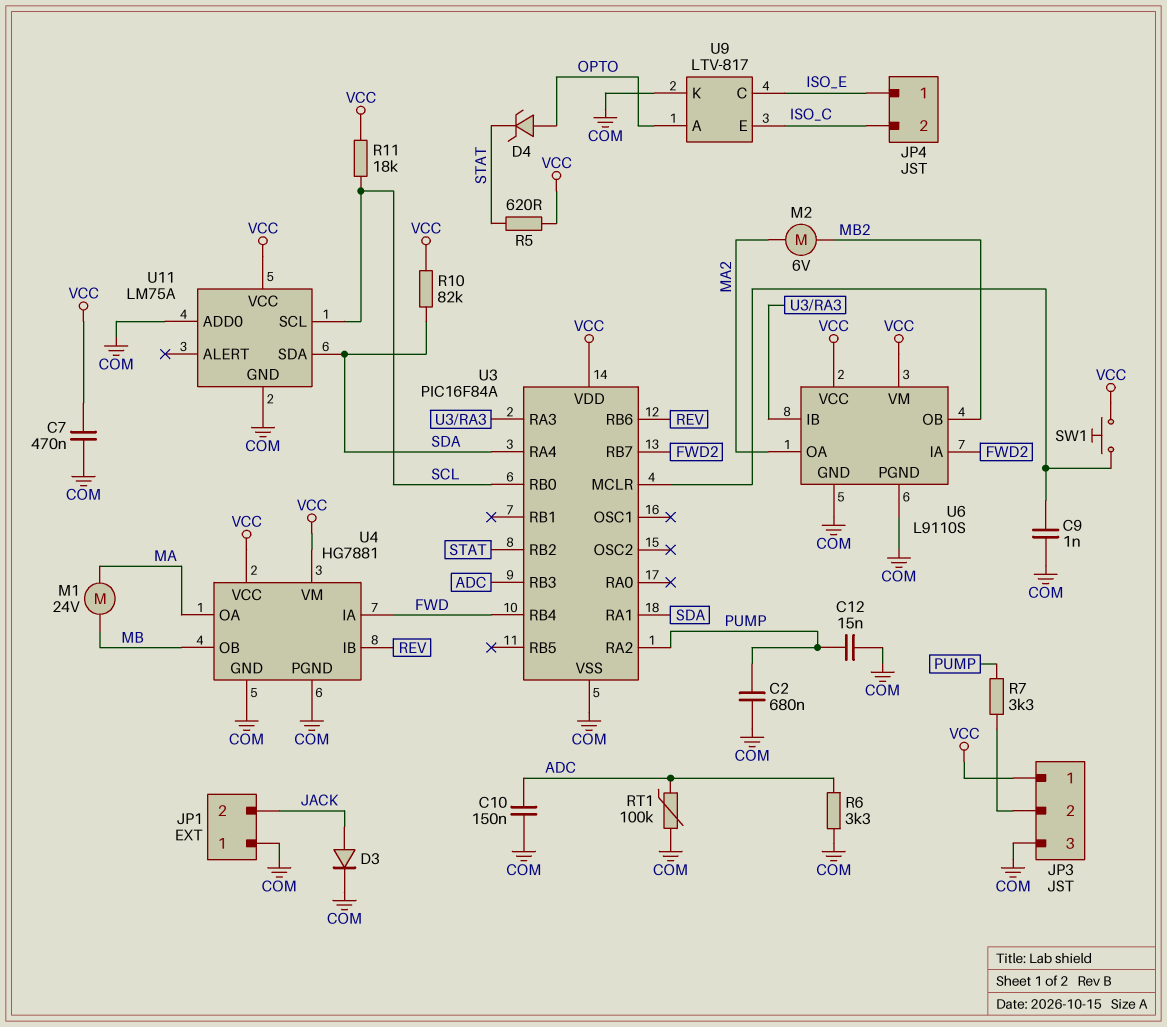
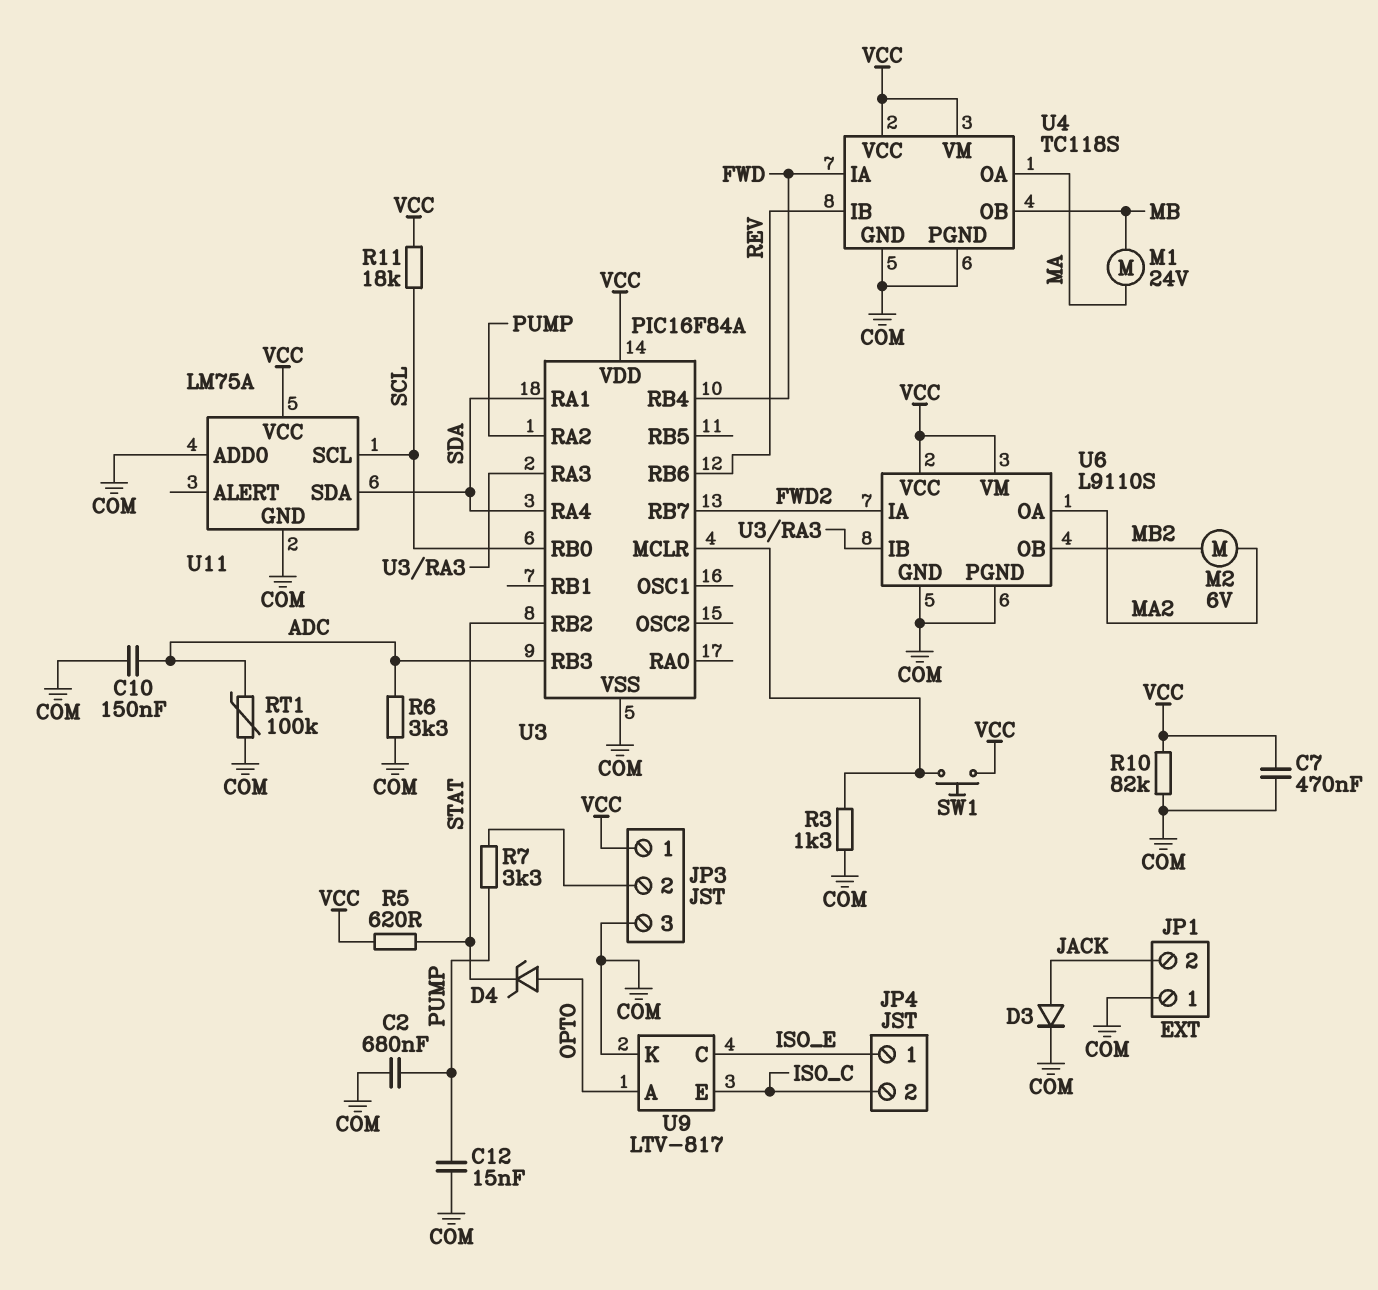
C9: 1nF (COM, U3/MCLR) -> none
R3: none -> 1.3k (COM, U3/MCLR)
R10: 82k (SDA, VCC) -> 82k (COM, VCC)
U4: HG7881 -> TC118S

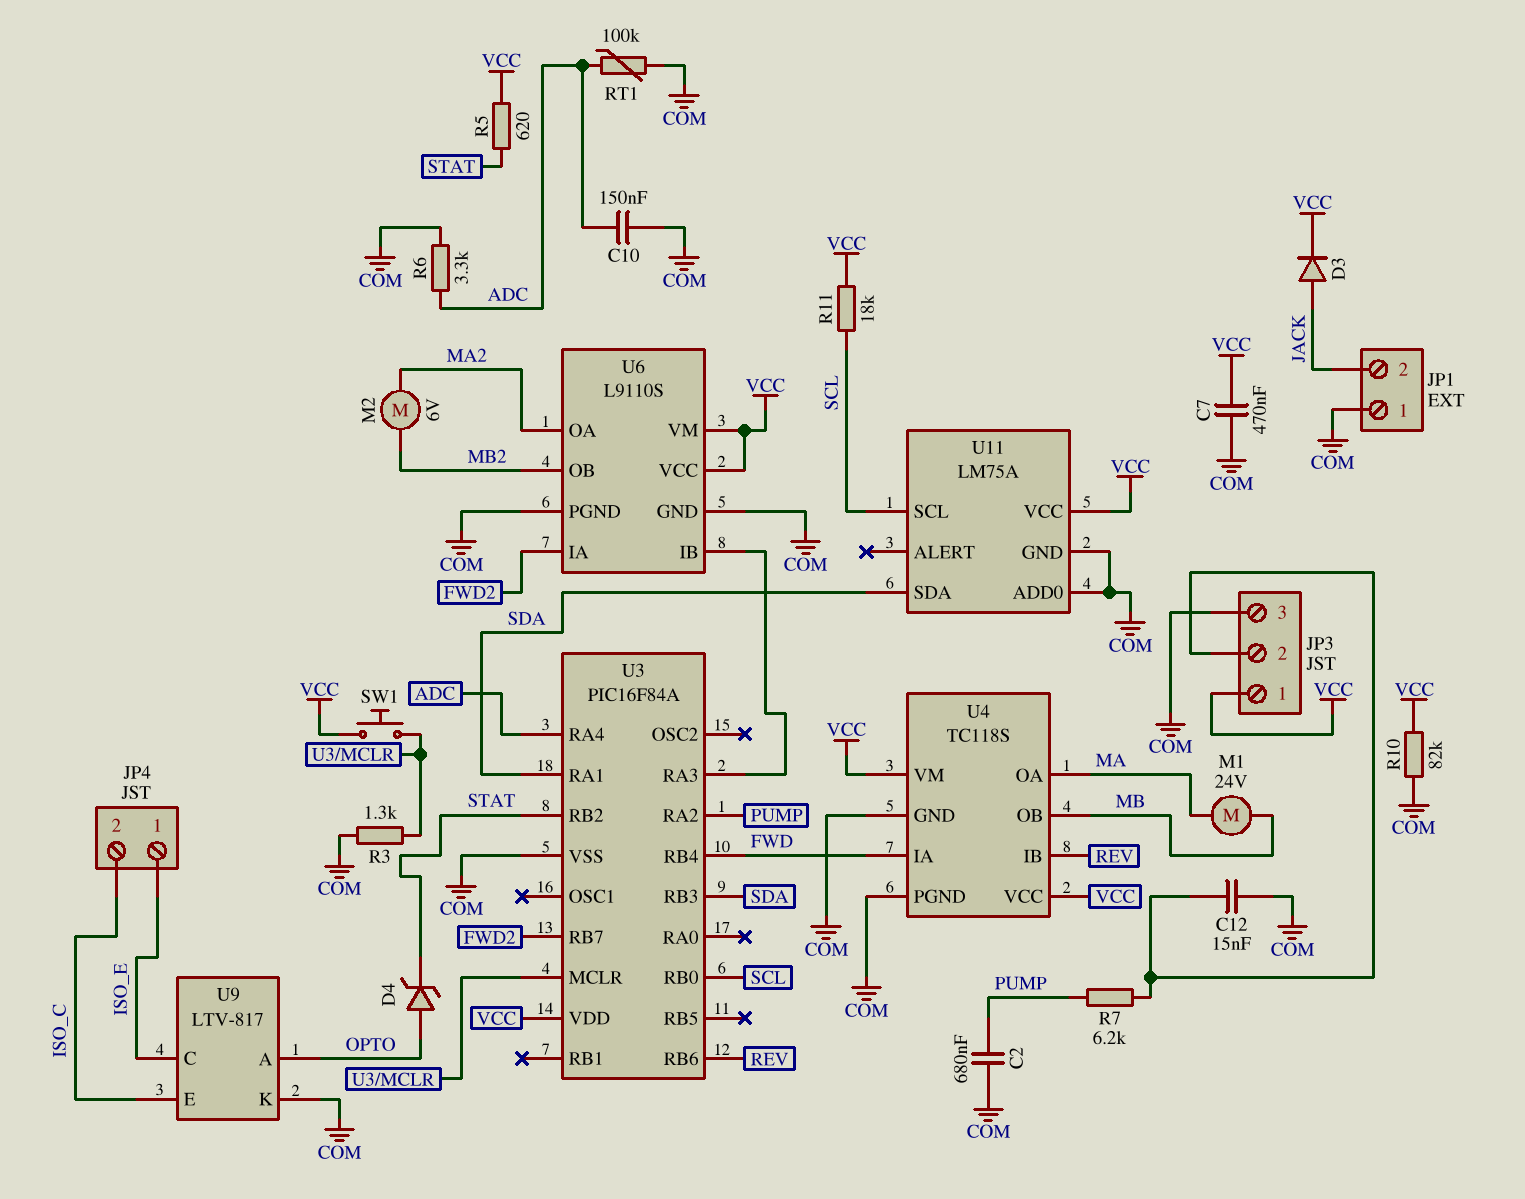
C12: 15nF (COM, PUMP) -> 15nF (COM, JP3/2)
D3: diode (A JACK, K COM) -> diode (A JACK, K VCC)
R7: 3.3k (JP3/2, PUMP) -> 6.2k (JP3/2, PUMP)
U3 pin RA4: SDA -> ADC
U3 pin RB3: ADC -> SDA

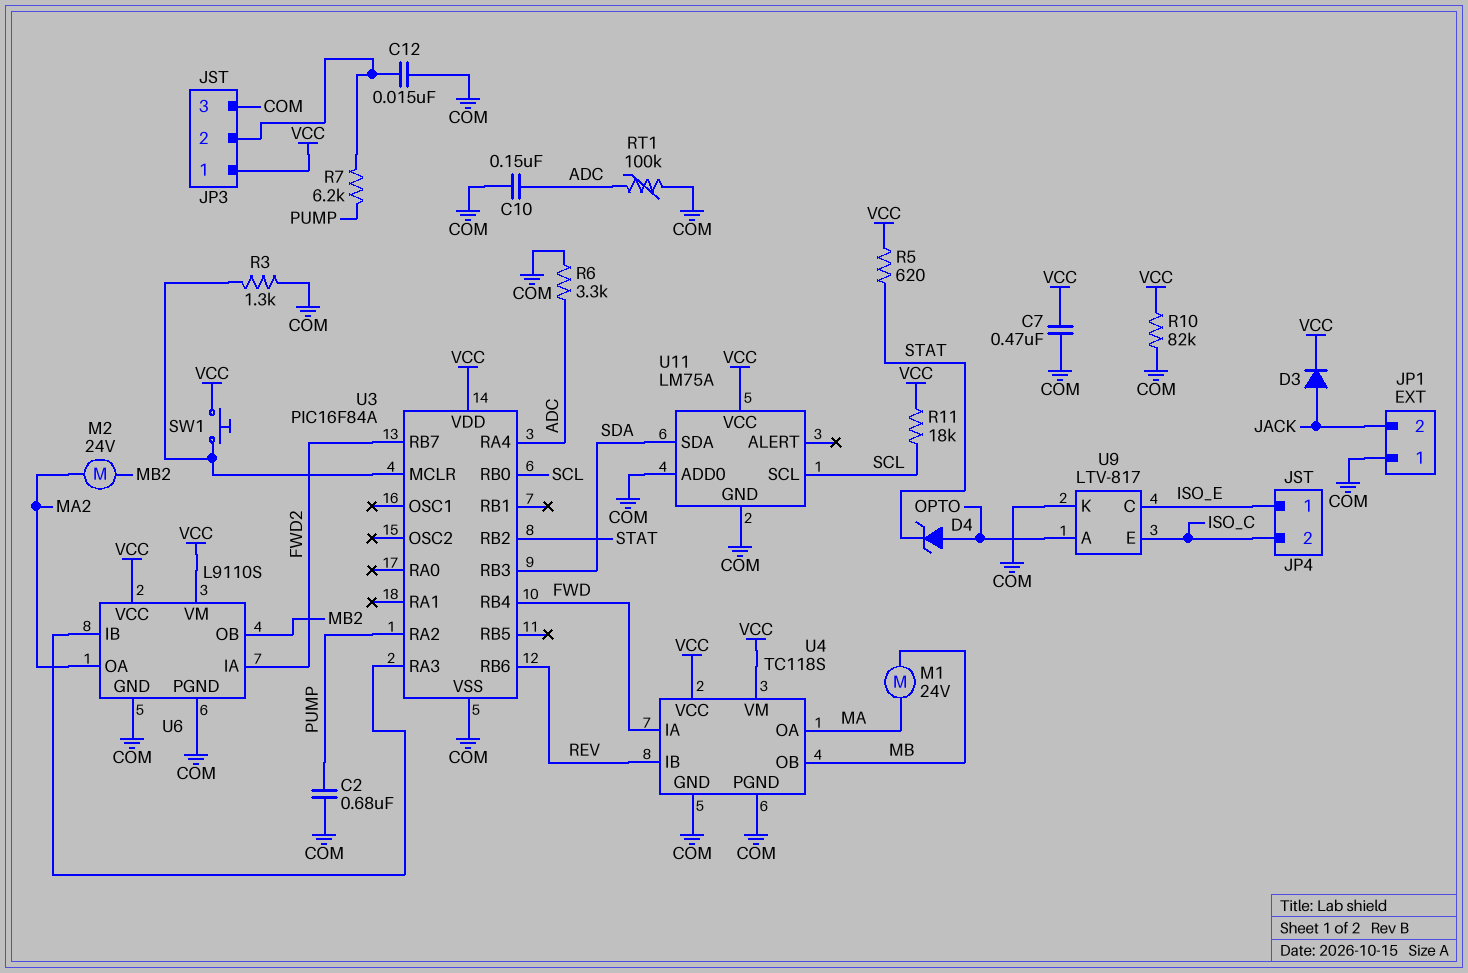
M2: motor 6V (MA2, MB2) -> motor 24V (MA2, MB2)
U3 pin RA1: SDA -> none

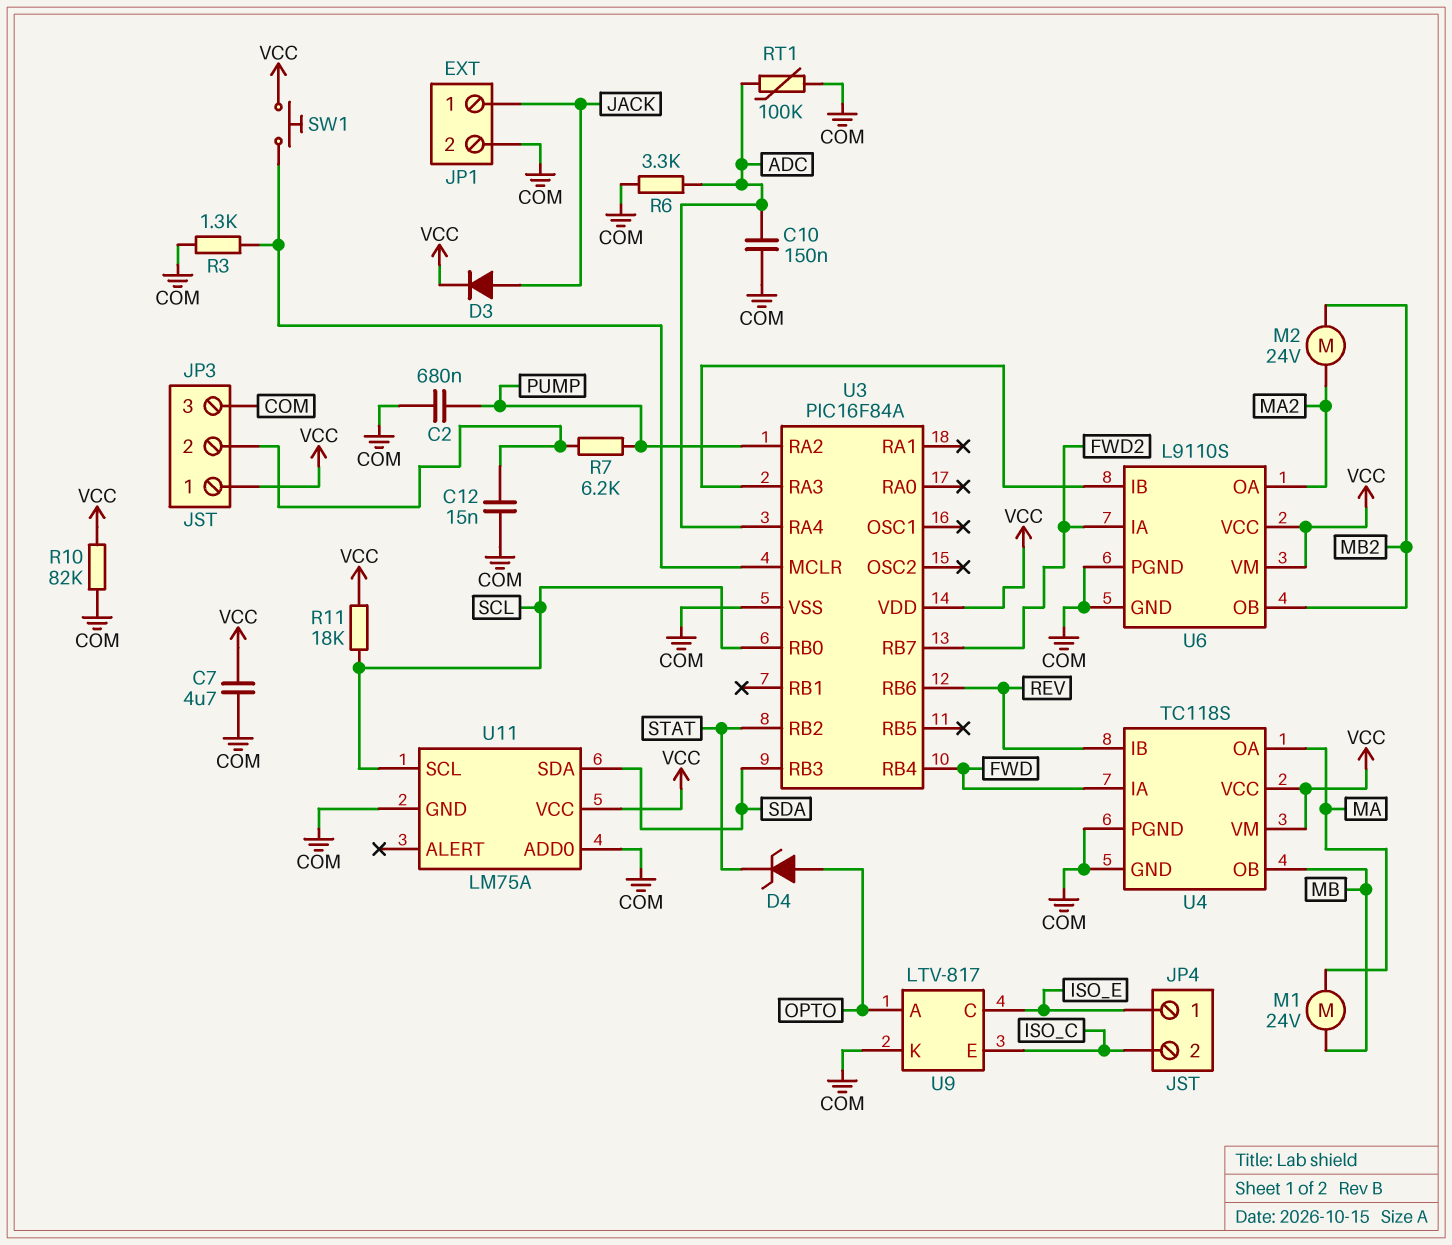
C7: 470nF (COM, VCC) -> 4.7uF (COM, VCC)
JP1 pin 1: COM -> JACK
JP1 pin 2: JACK -> COM
R5: 620 (STAT, VCC) -> none

